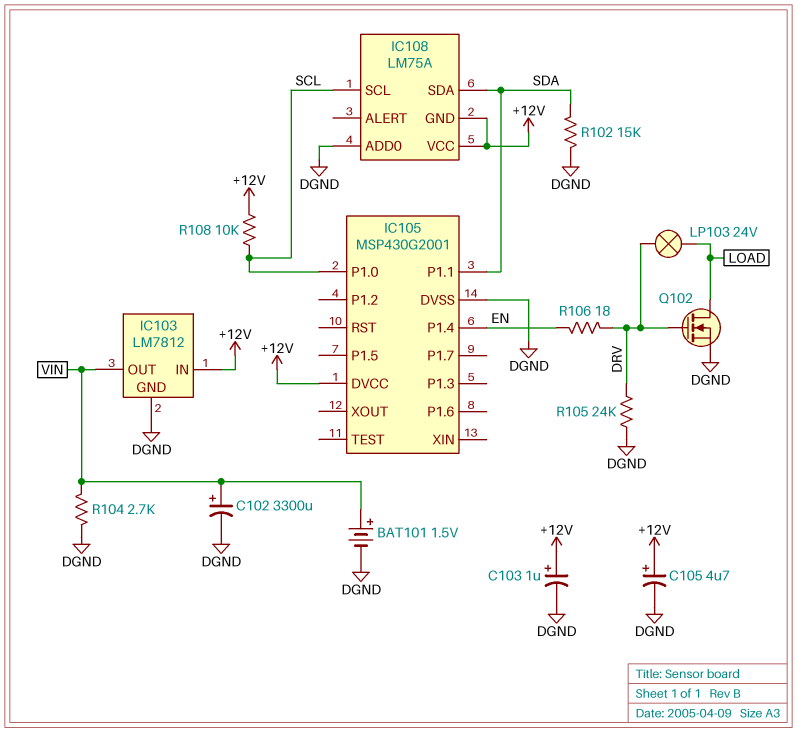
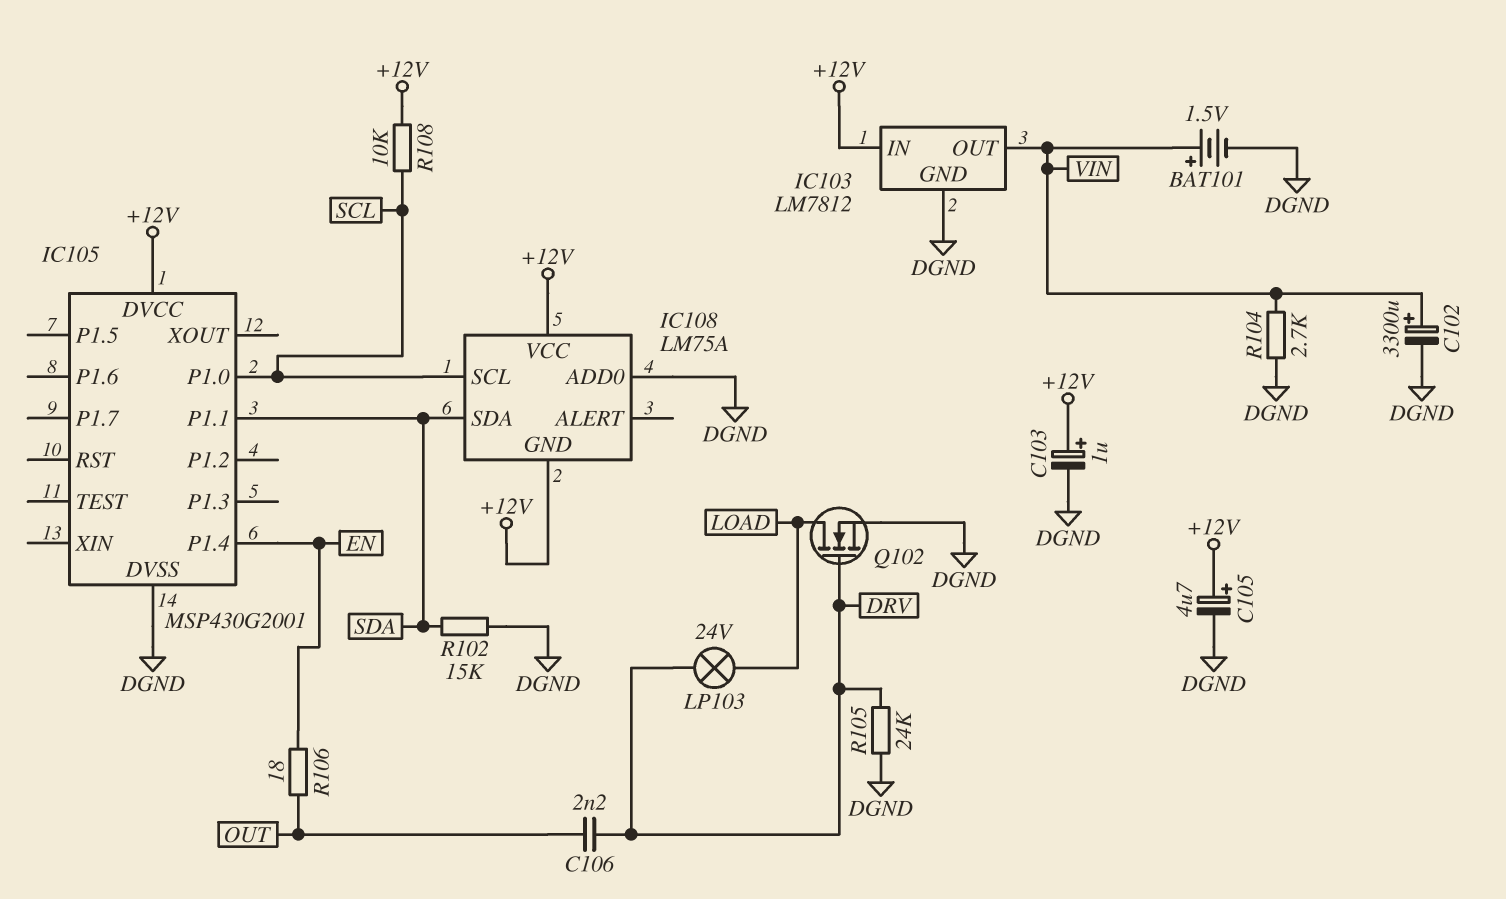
C106: none -> 2.2nF (DRV, OUT)
R106: 18 (DRV, EN) -> 18 (EN, OUT)

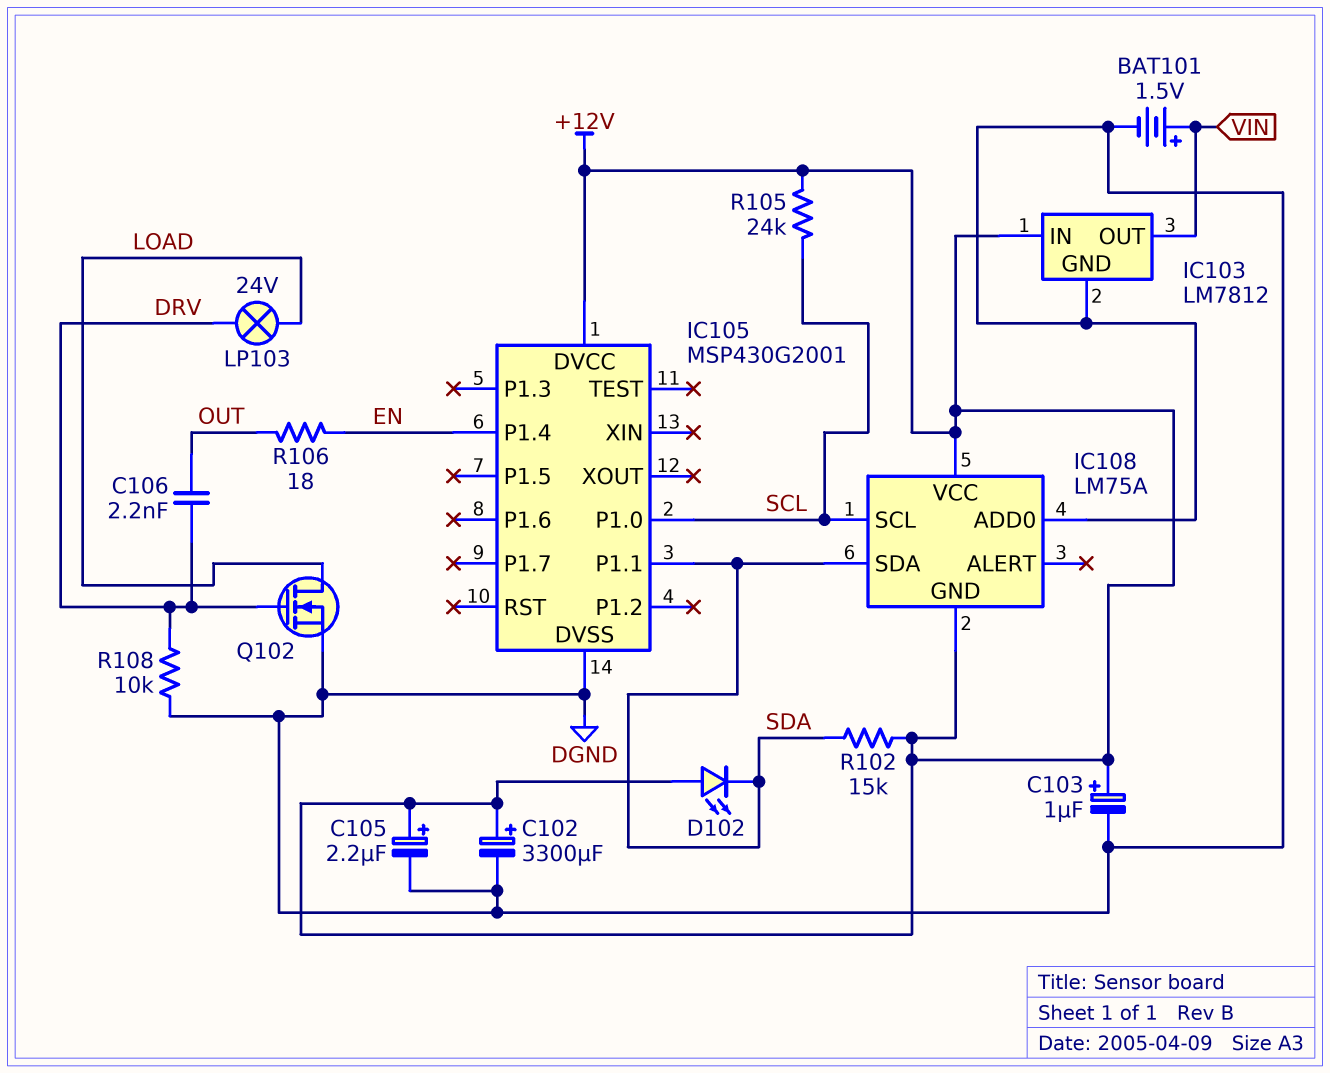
C102: 3300uF (plus VIN, minus DGND) -> 3300uF (plus +12V, minus DGND)
C105: 4.7uF (plus +12V, minus DGND) -> 2.2uF (plus +12V, minus DGND)
D102: none -> LED (A +12V, K SDA)
R102: 15k (DGND, SDA) -> 15k (+12V, SDA)
R104: 2.7k (DGND, VIN) -> none
R105: 24k (DGND, DRV) -> 24k (+12V, SCL)
R108: 10k (+12V, SCL) -> 10k (DGND, DRV)

